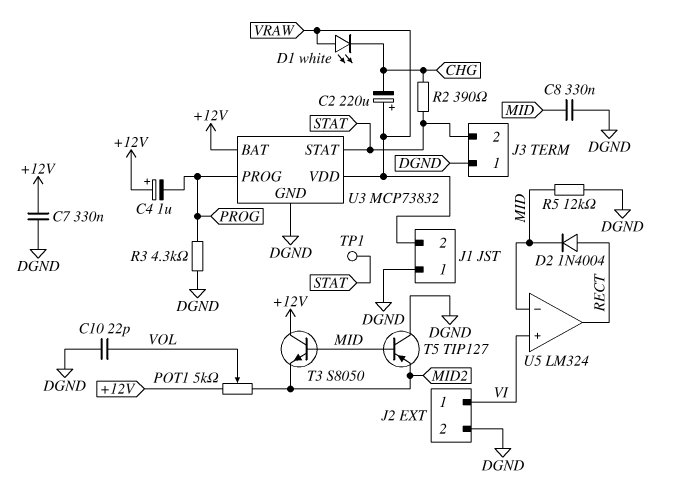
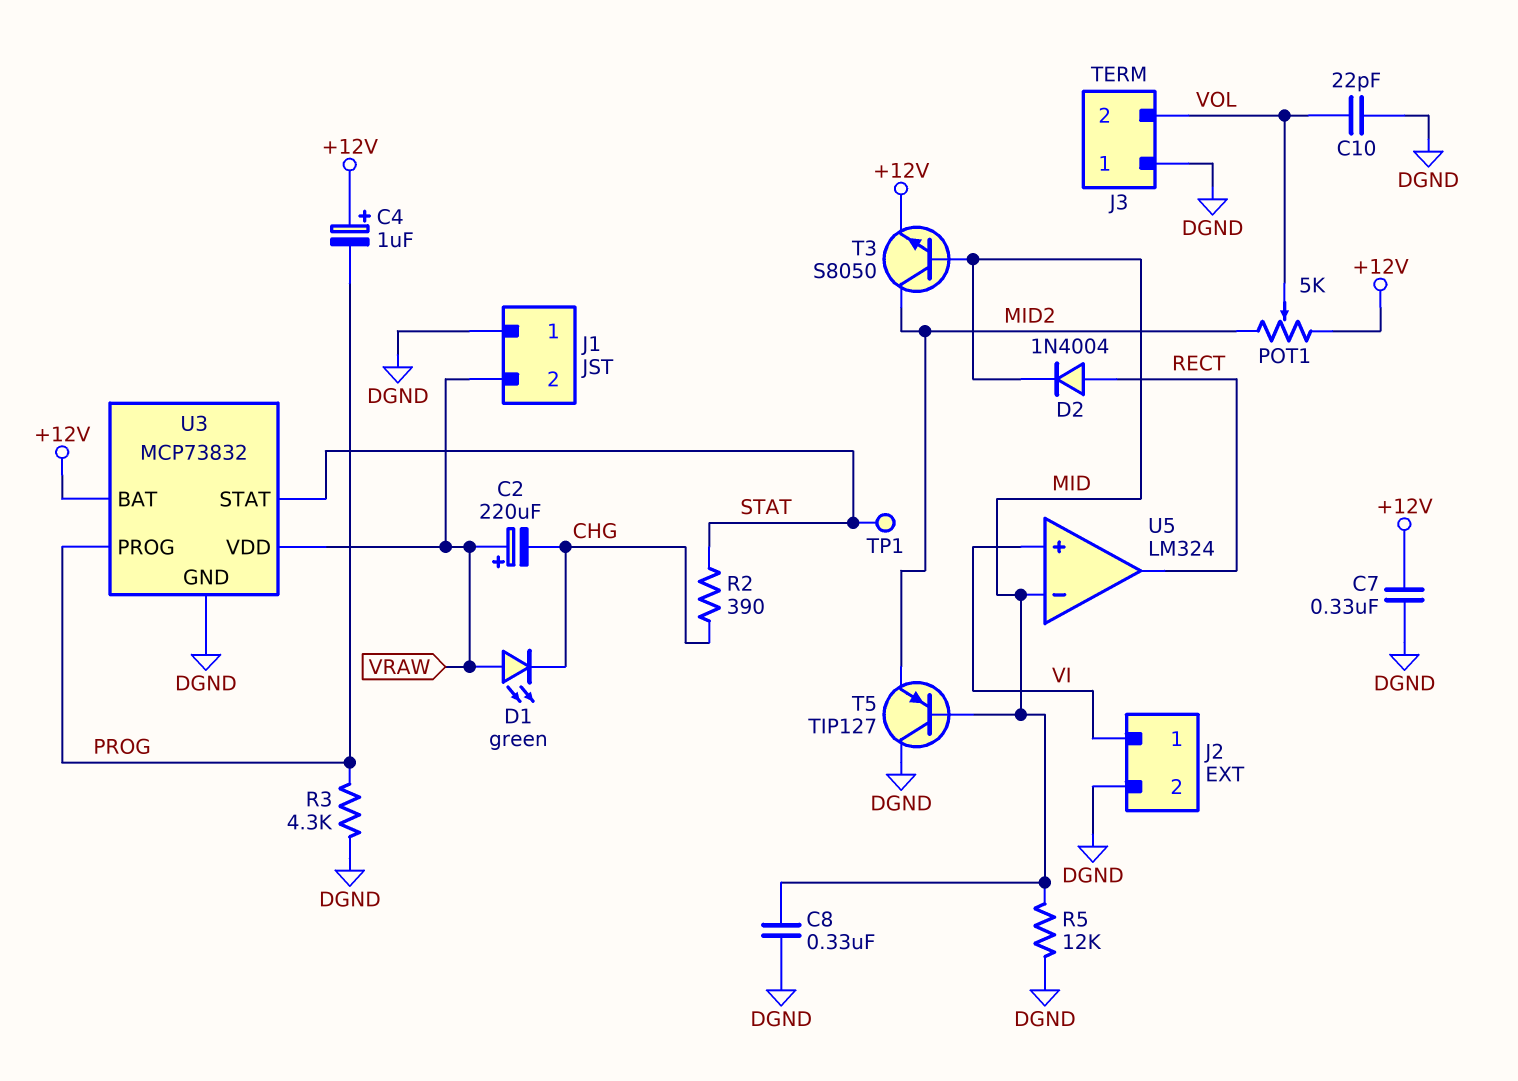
D1: LED white (A VRAW, K CHG) -> LED green (A VRAW, K CHG)
J3 pin 2: STAT -> VOL
T3: NPN S8050 (B MID, C +12V, E MID2) -> NPN S8050 (B MID, C MID2, E +12V)

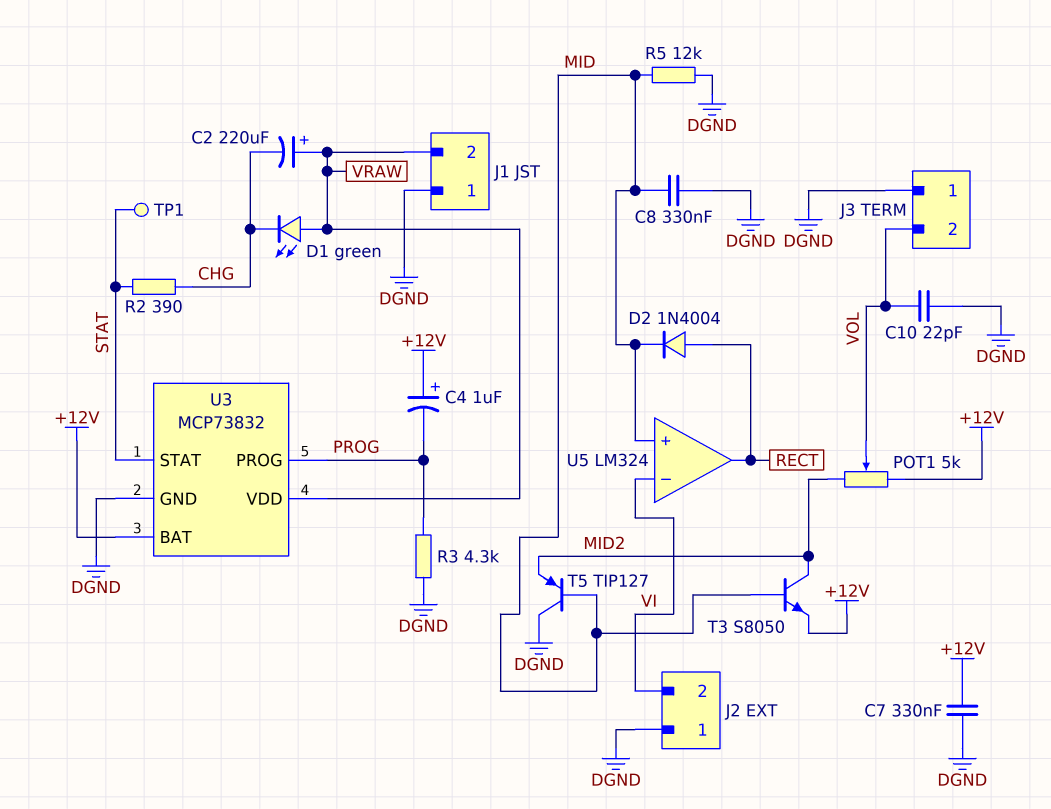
J2 pin 1: VI -> DGND
J2 pin 2: DGND -> VI
U5 pin in+: VI -> MID
U5 pin in-: MID -> VI

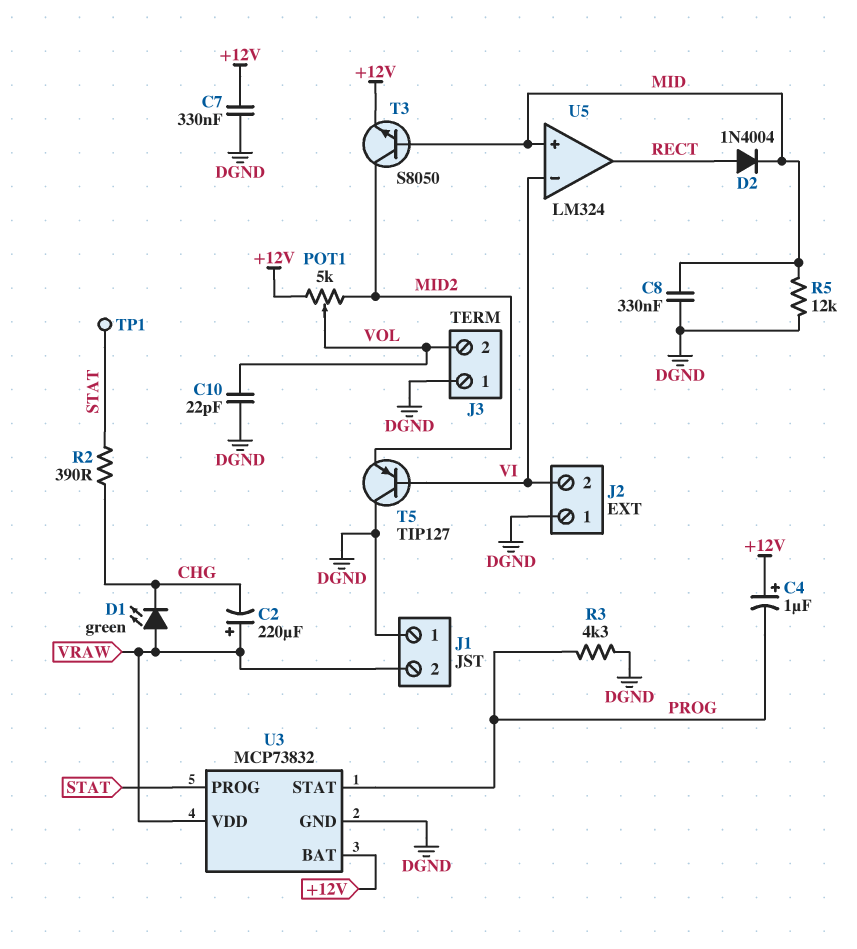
T5: PNP TIP127 (B MID, C DGND, E MID2) -> PNP TIP127 (B VI, C DGND, E MID2)
U3 pin PROG: PROG -> STAT
U3 pin STAT: STAT -> PROG

